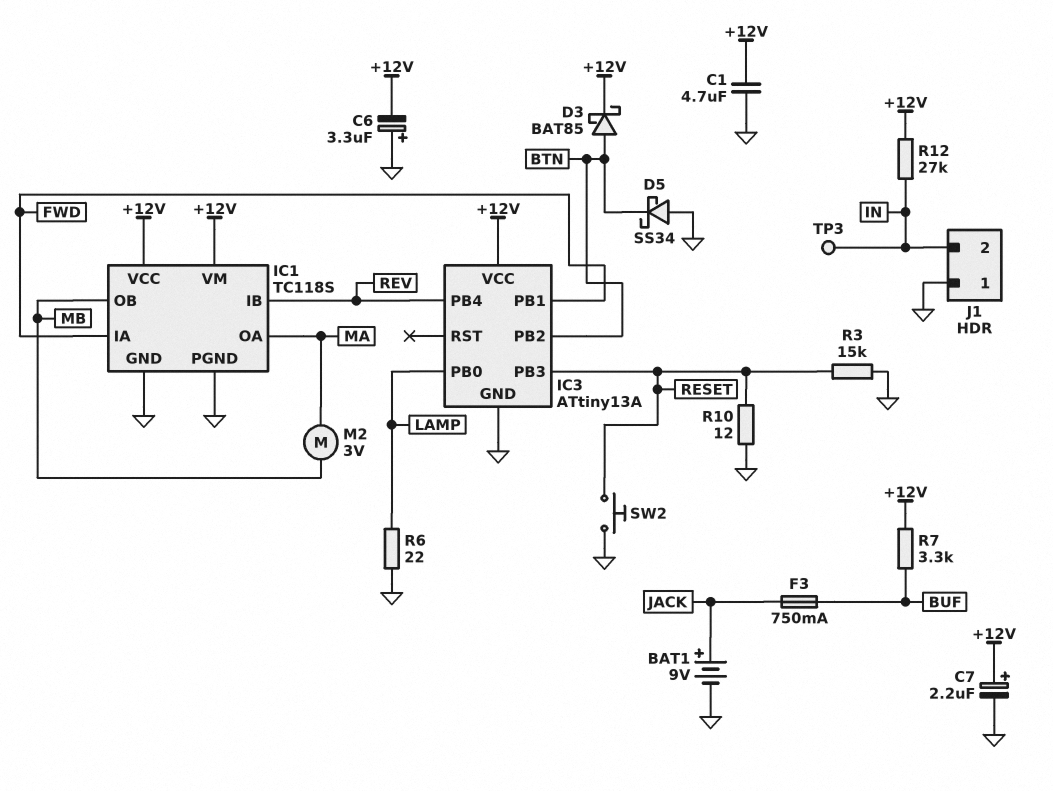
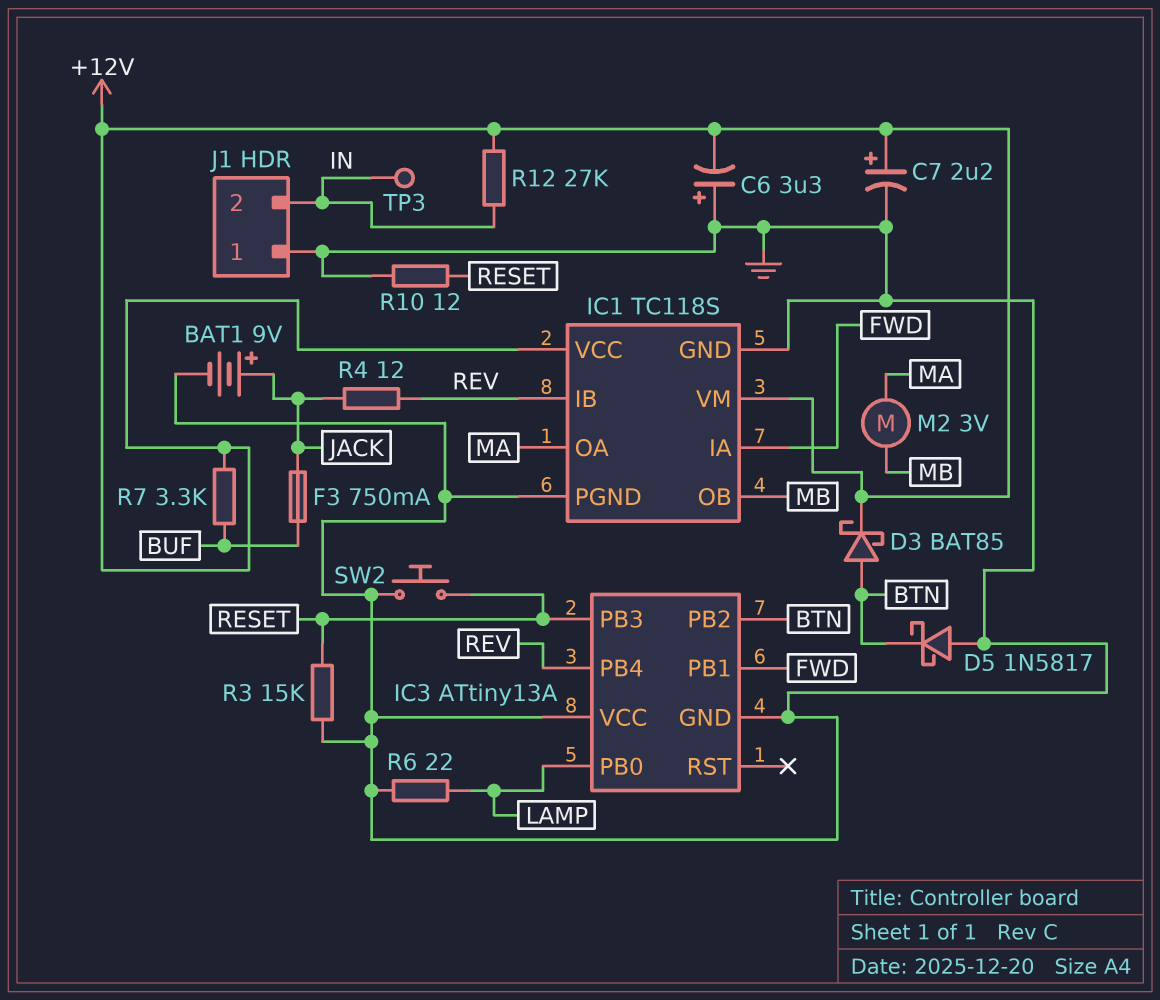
C1: 4.7uF (+12V, GND) -> none
D5: schottky SS34 (A GND, K BTN) -> schottky 1N5817 (A GND, K BTN)
IC3 pin VCC: +12V -> GND
R4: none -> 12 (JACK, REV)

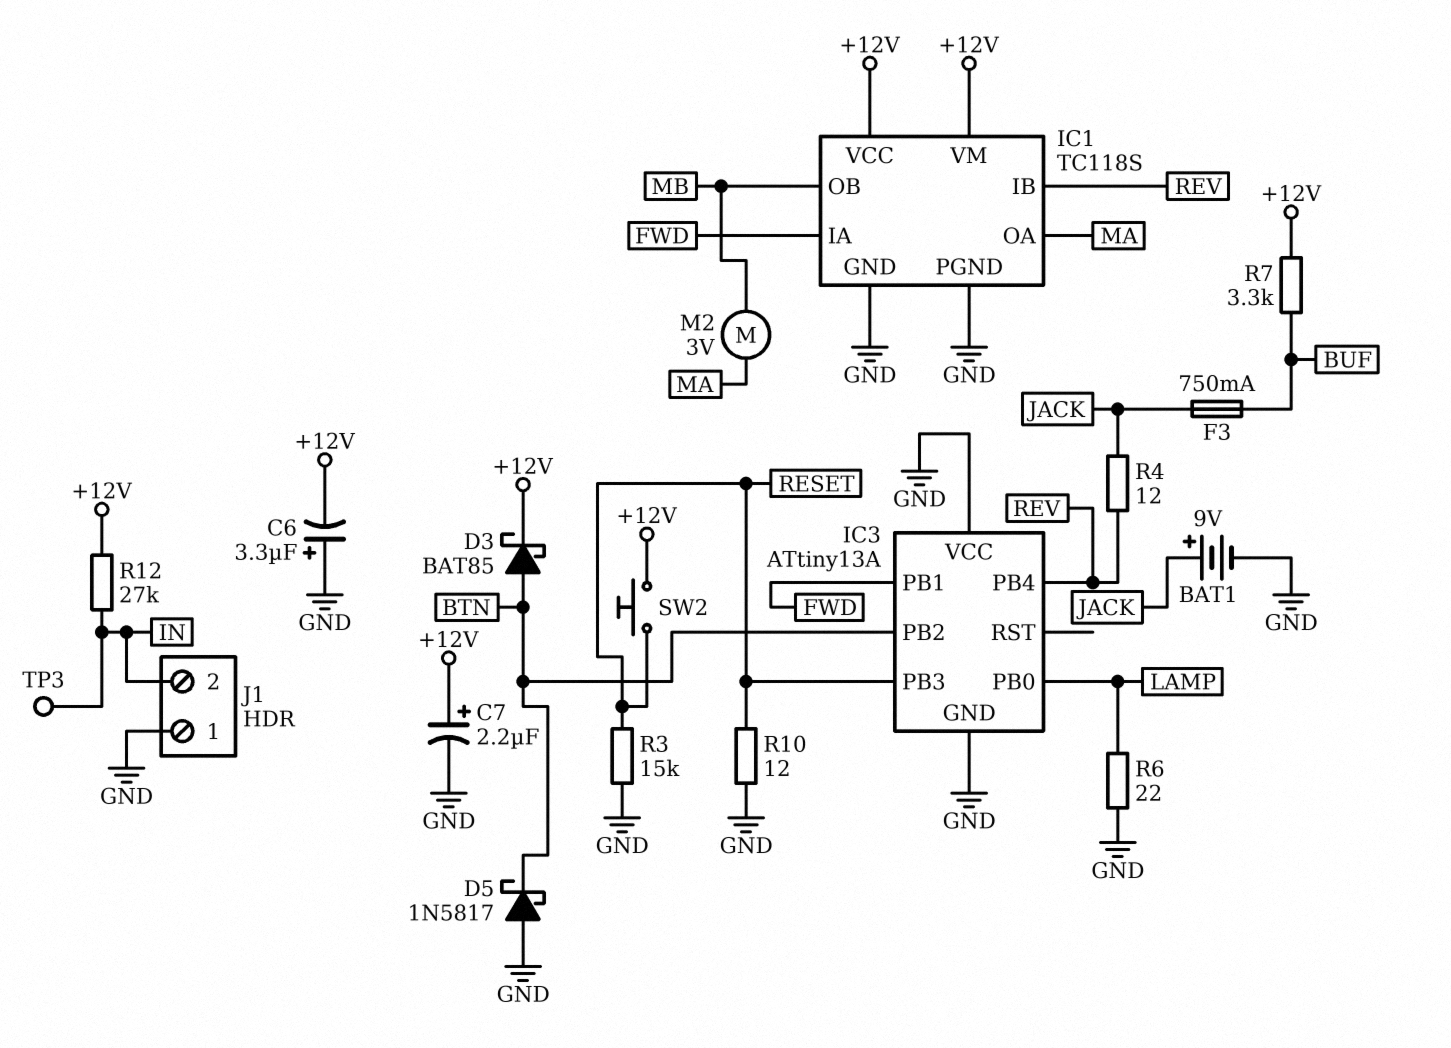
SW2: button (GND, RESET) -> button (+12V, RESET)

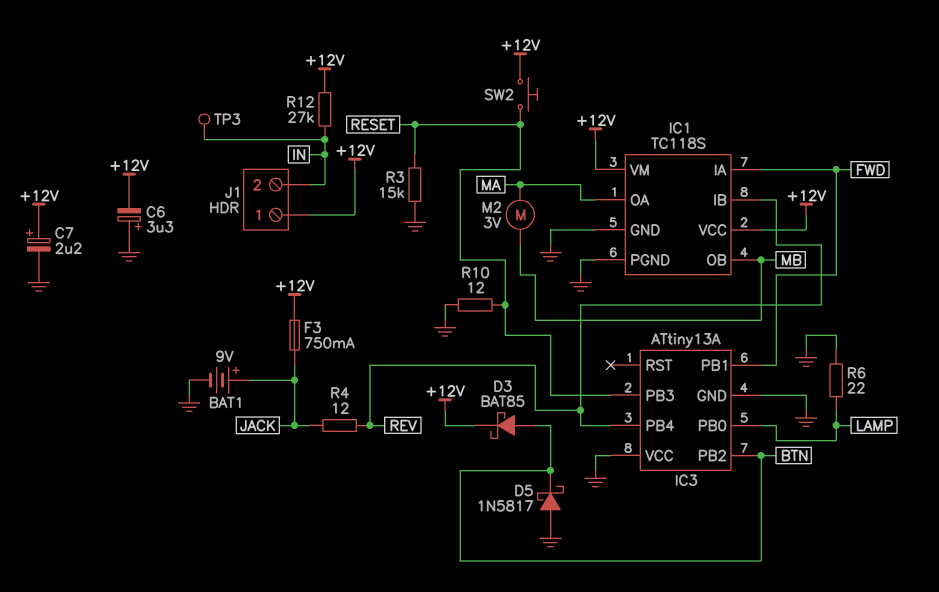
F3: 750mA (BUF, JACK) -> 750mA (+12V, JACK)
J1 pin 1: GND -> +12V
R7: 3.3k (+12V, BUF) -> none

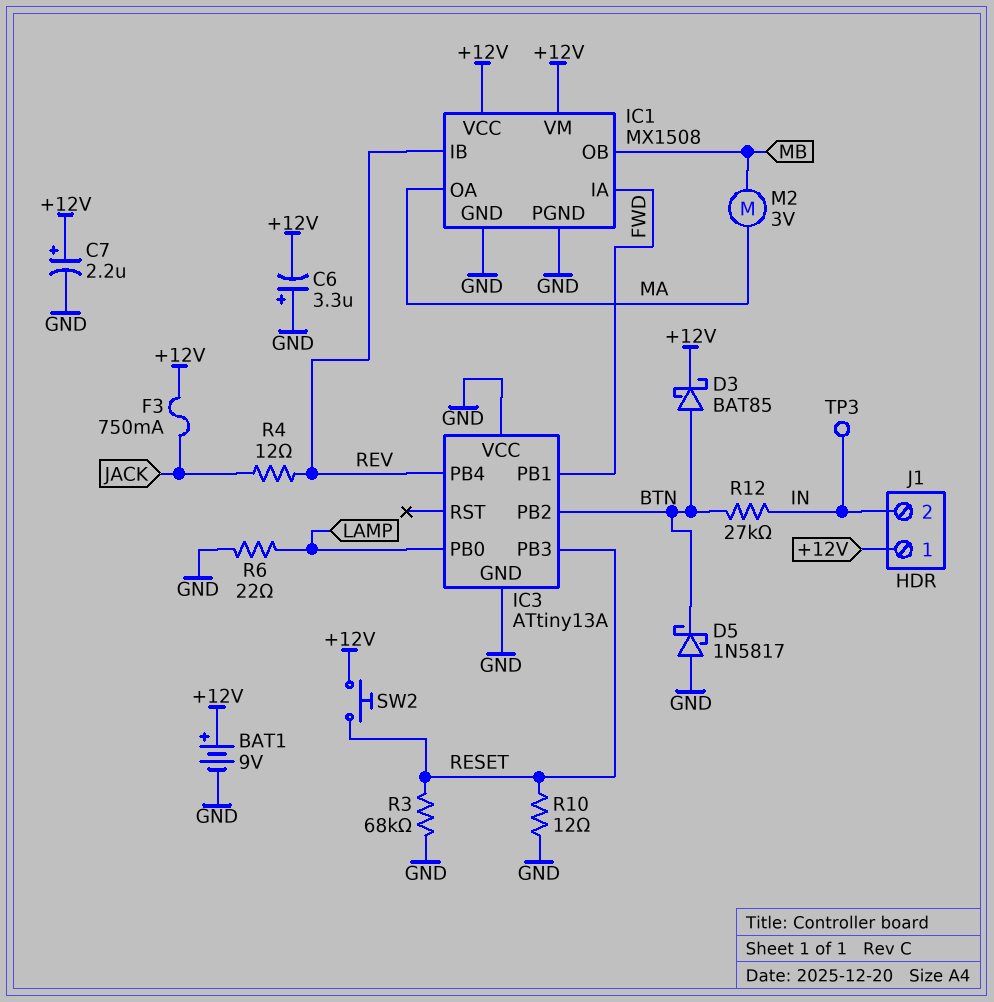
BAT1: 9V (plus JACK, minus GND) -> 9V (plus +12V, minus GND)
IC1: TC118S -> MX1508
R3: 15k (GND, RESET) -> 68k (GND, RESET)
R12: 27k (+12V, IN) -> 27k (BTN, IN)

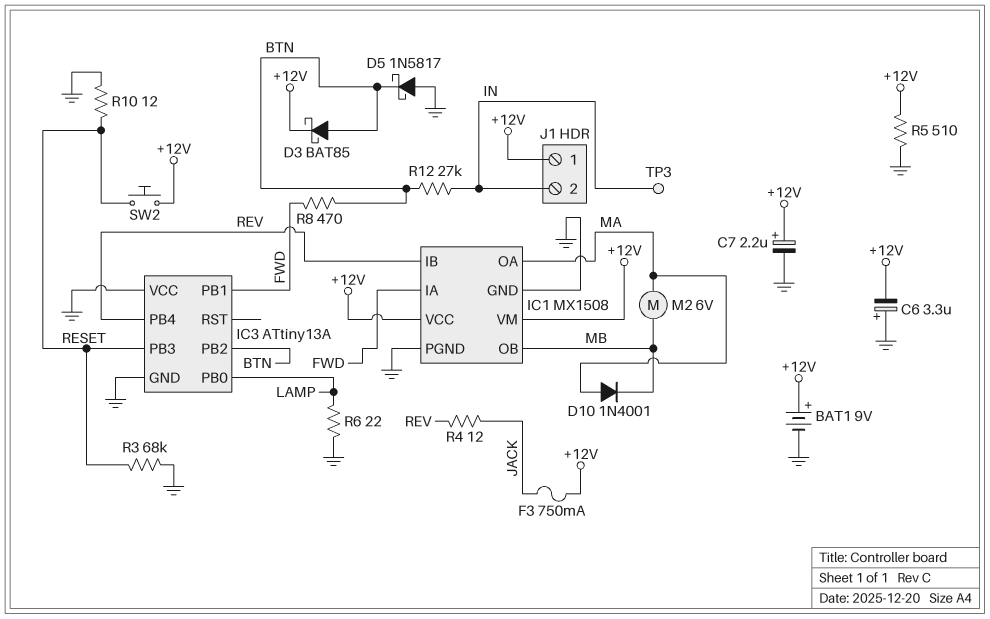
D10: none -> diode 1N4001 (A MA, K MB)
M2: motor 3V (MA, MB) -> motor 6V (MA, MB)
R5: none -> 510 (+12V, GND)
R8: none -> 470 (BTN, FWD)

